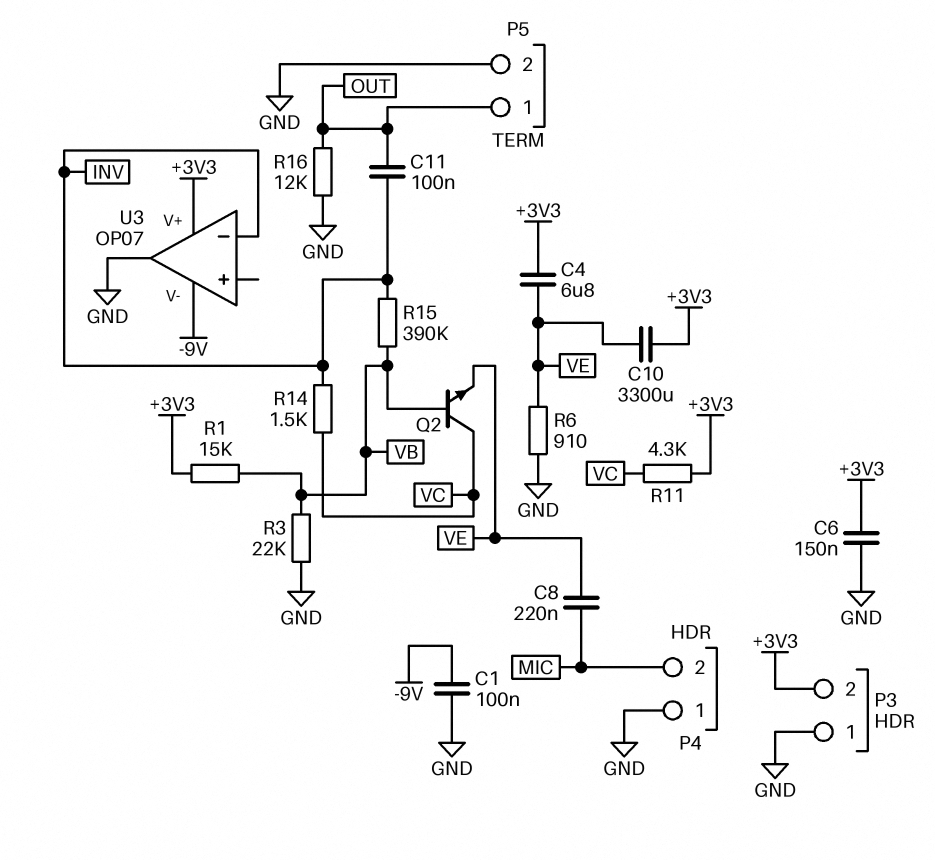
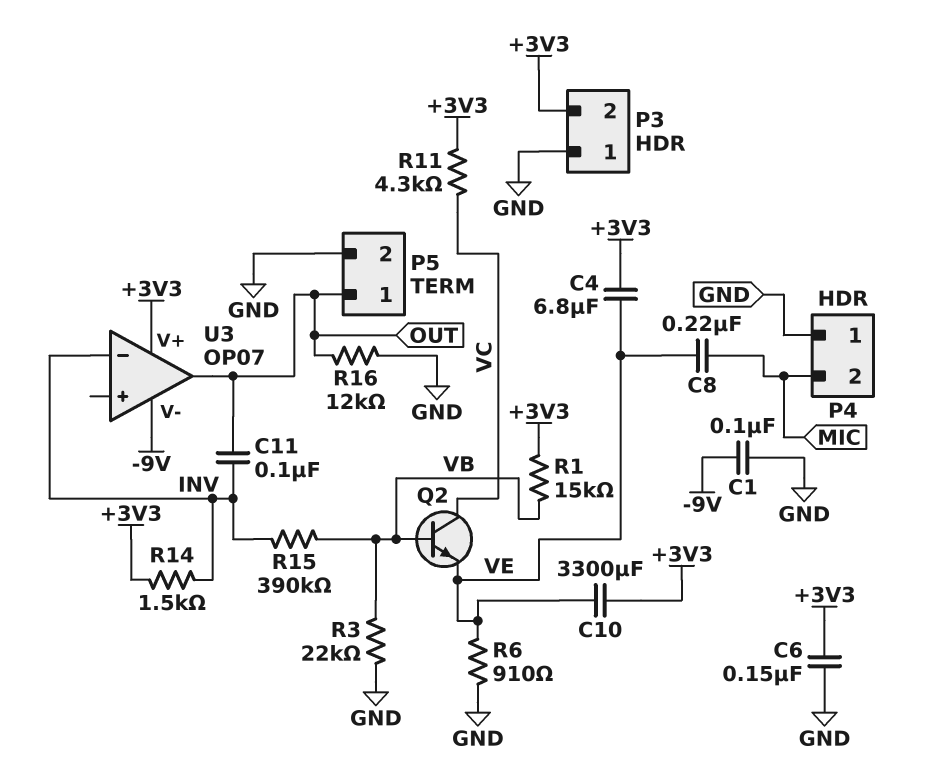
R14: 1.5k (INV, VC) -> 1.5k (+3V3, INV)
U3 pin out: GND -> OUT

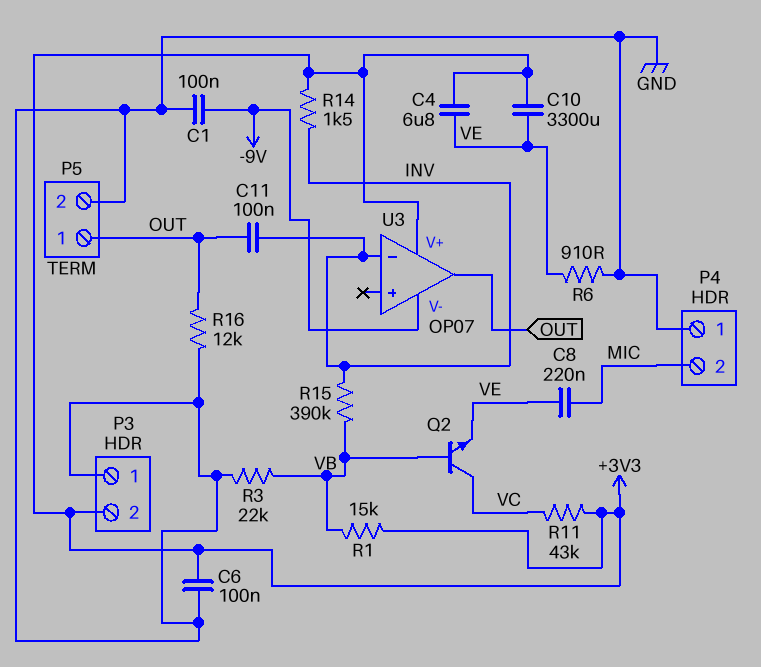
C6: 150nF (+3V3, GND) -> 100nF (+3V3, GND)
R11: 4.3k (+3V3, VC) -> 43k (+3V3, VC)

